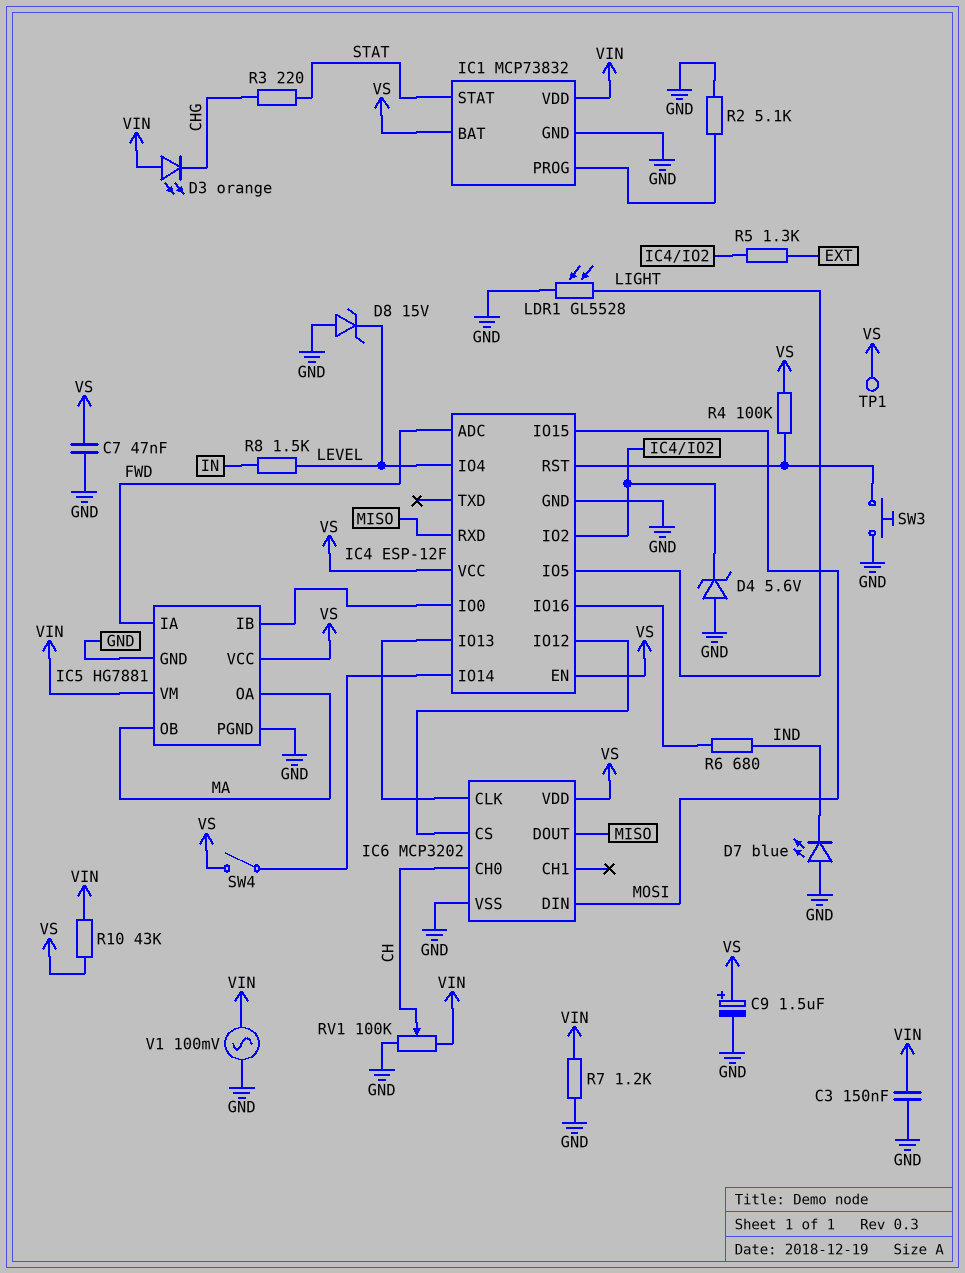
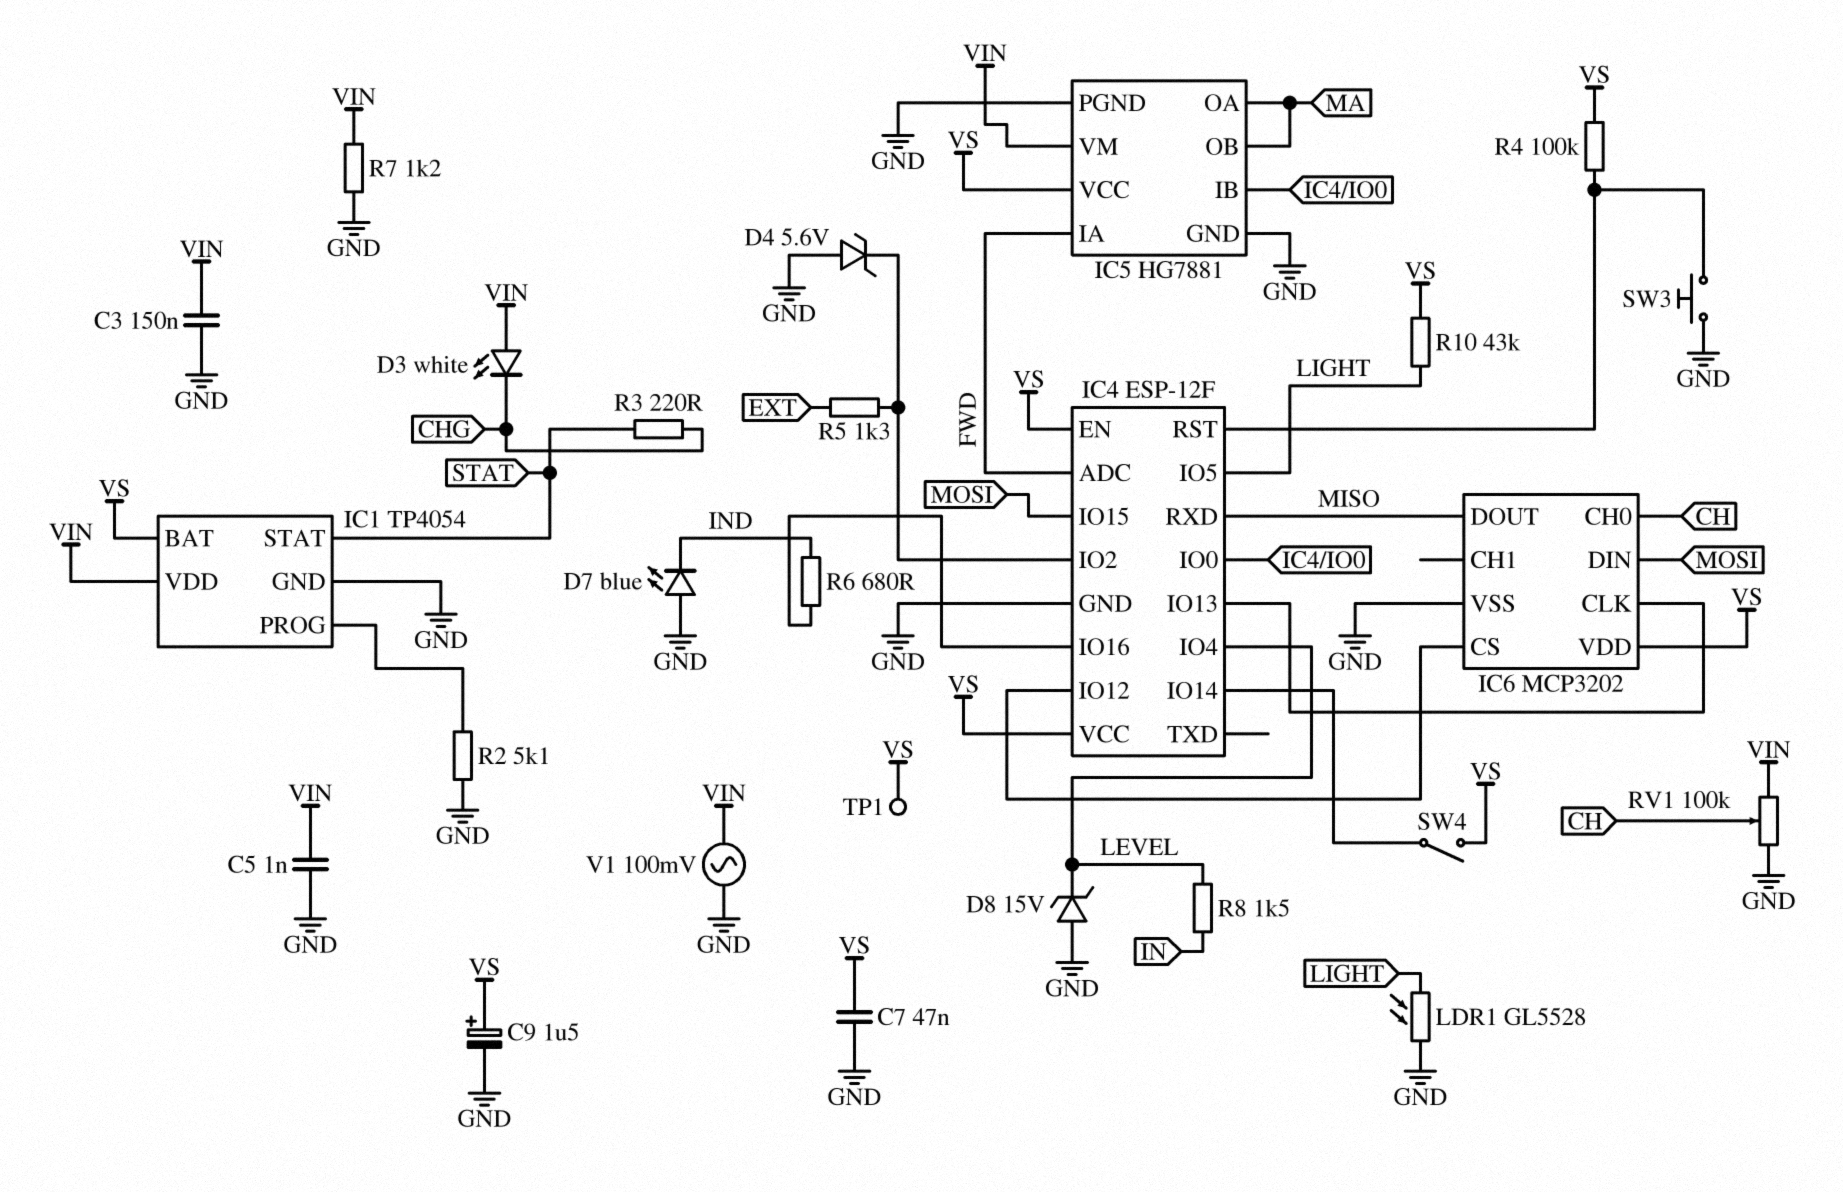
C5: none -> 1nF (GND, VIN)
D3: LED orange (A VIN, K CHG) -> LED white (A VIN, K CHG)
IC1: MCP73832 -> TP4054
R10: 43k (VIN, VS) -> 43k (LIGHT, VS)

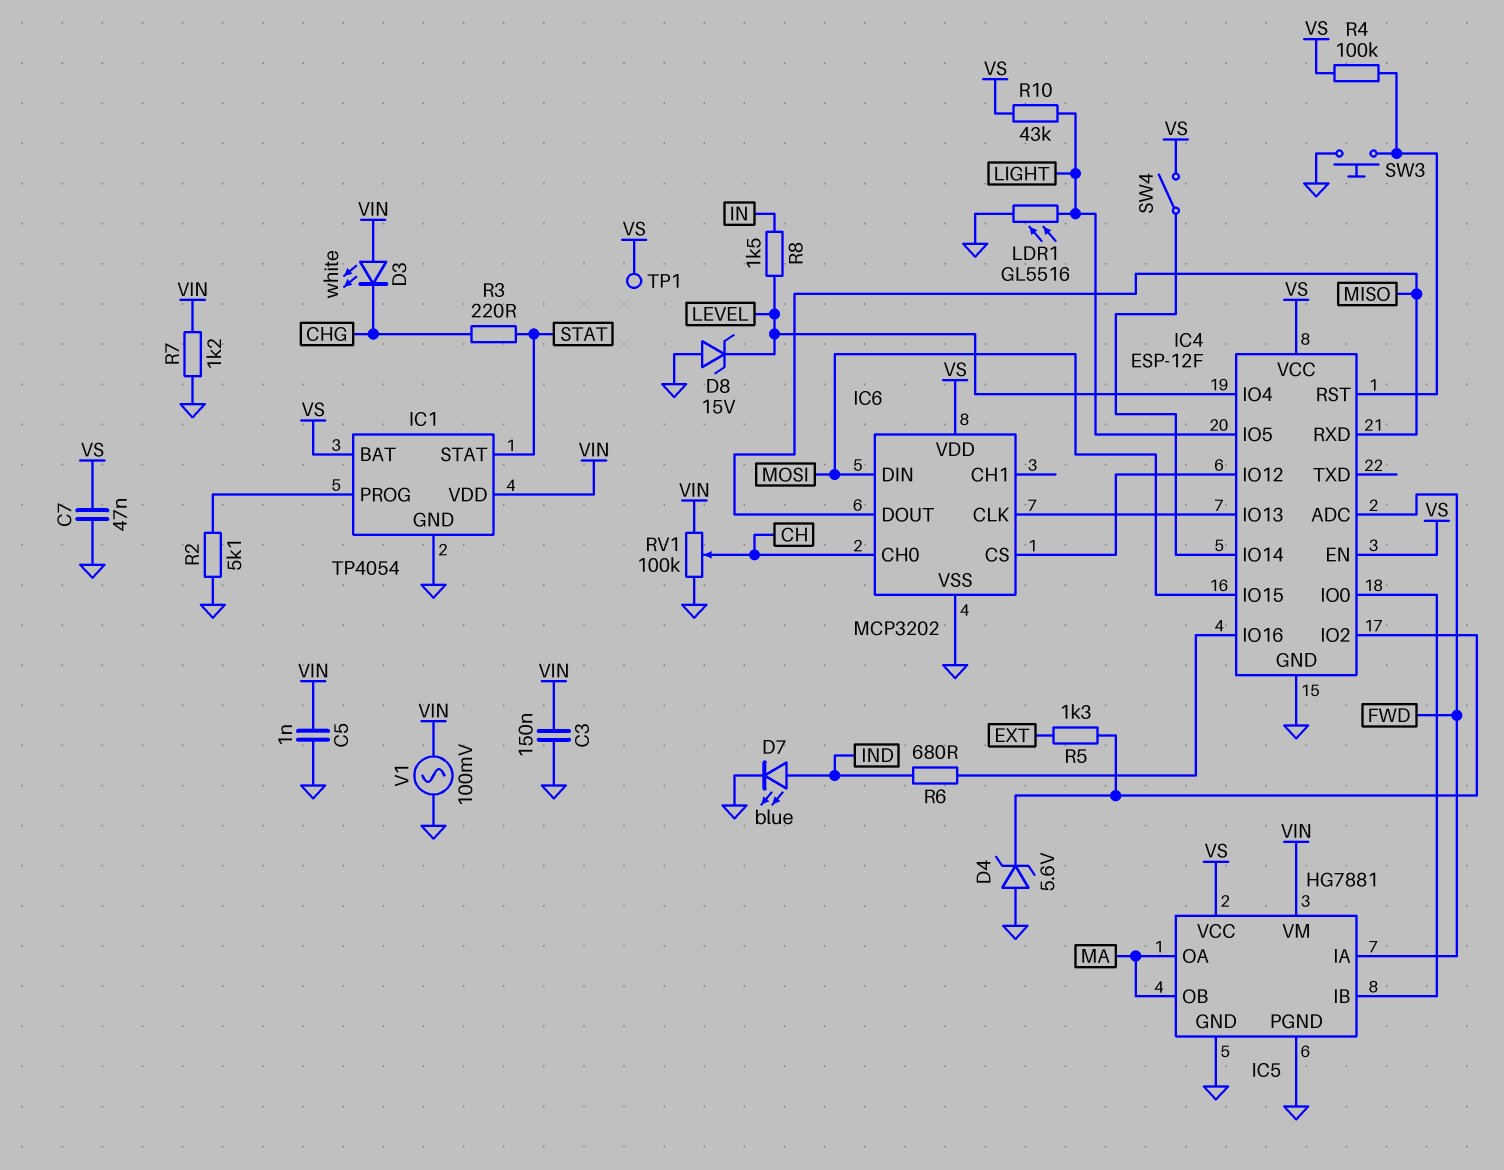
C9: 1.5uF (plus VS, minus GND) -> none
D7: LED blue (A GND, K IND) -> LED blue (A IND, K GND)
LDR1: GL5528 (GND, LIGHT) -> GL5516 (GND, LIGHT)

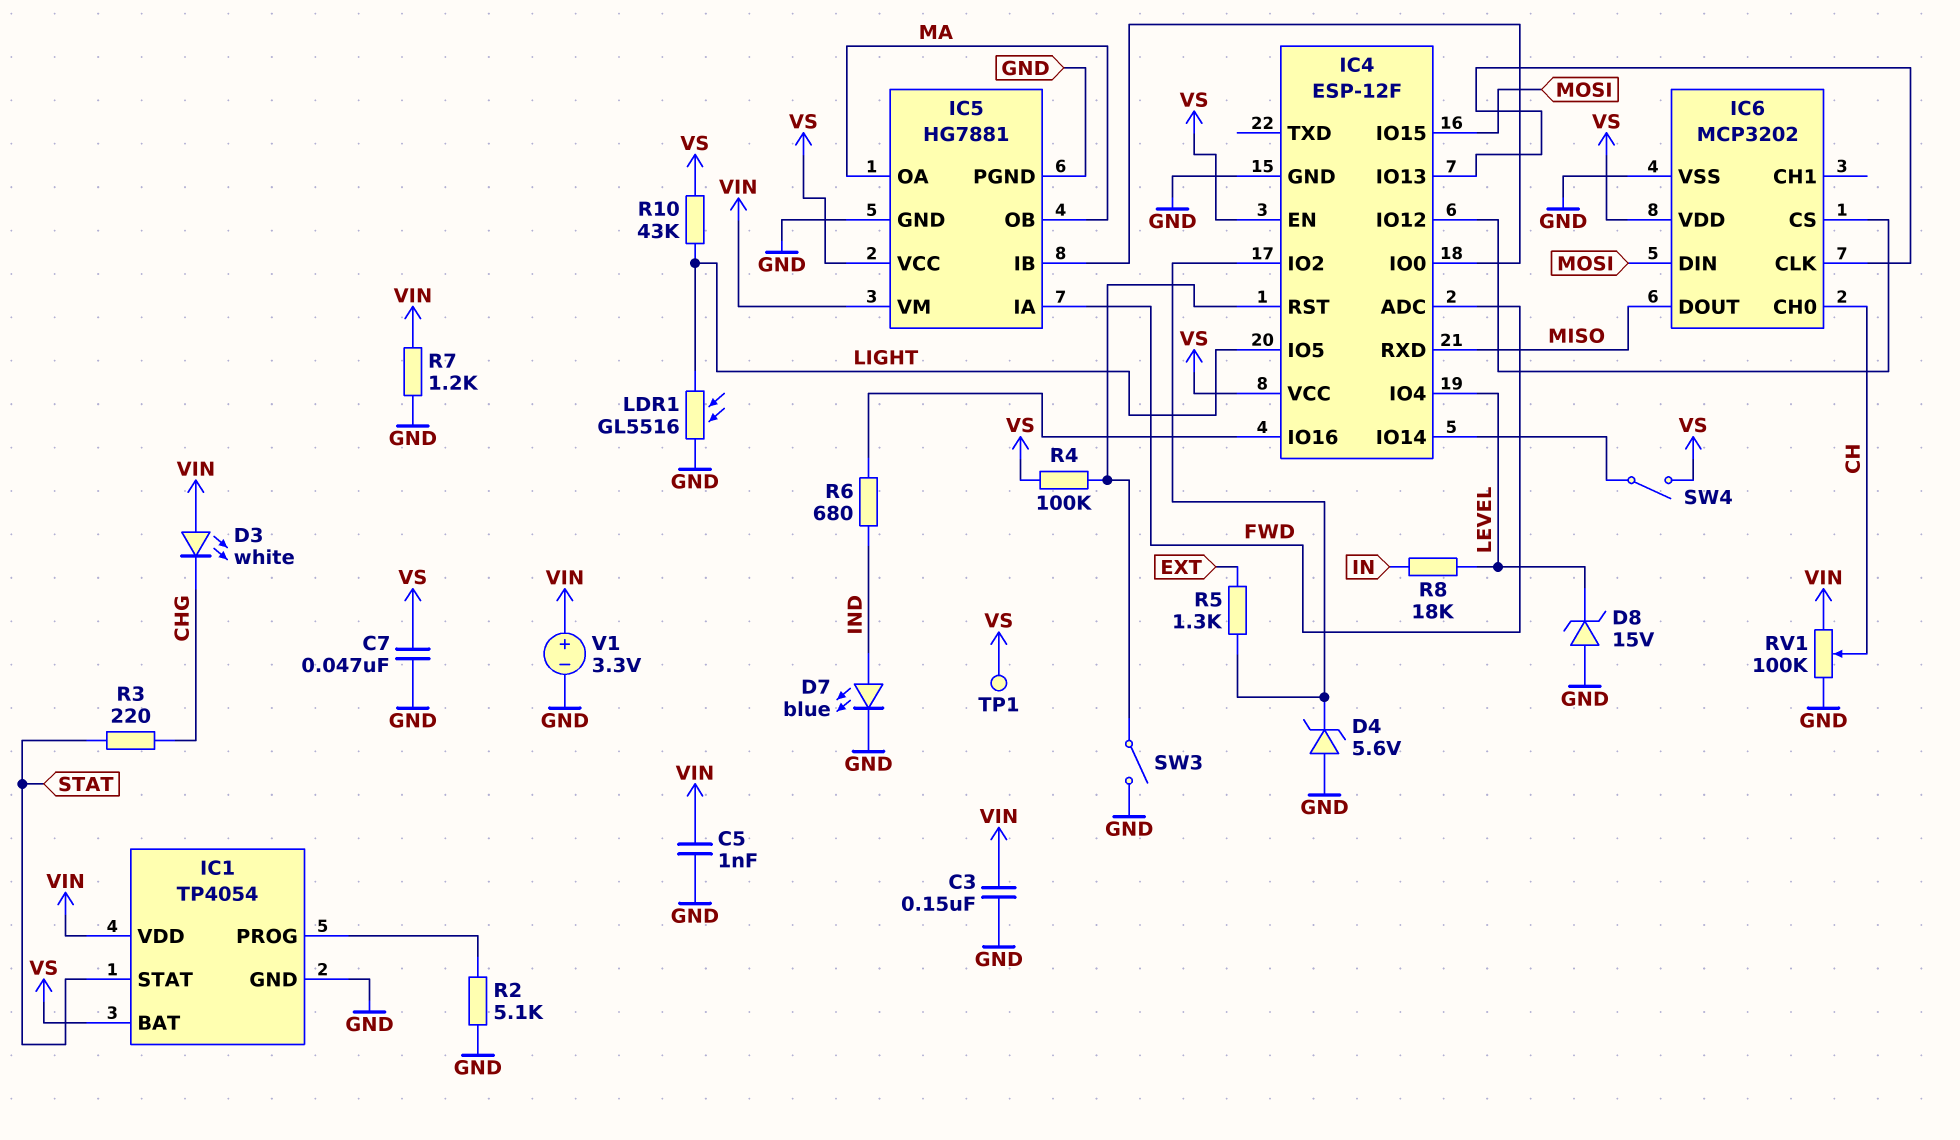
R8: 1.5k (IN, LEVEL) -> 18k (IN, LEVEL)
SW3: button (GND, IC4/RST) -> switch (GND, IC4/RST)
V1: AC 100mV (GND, VIN) -> 3.3V (plus VIN, minus GND)

